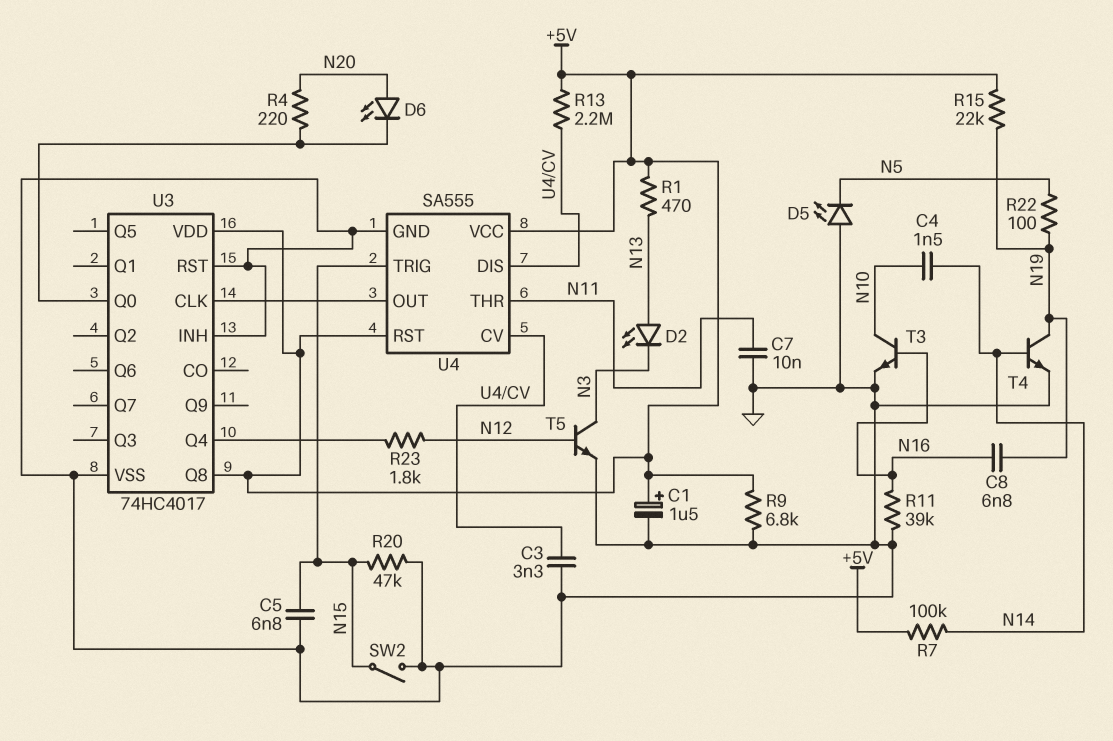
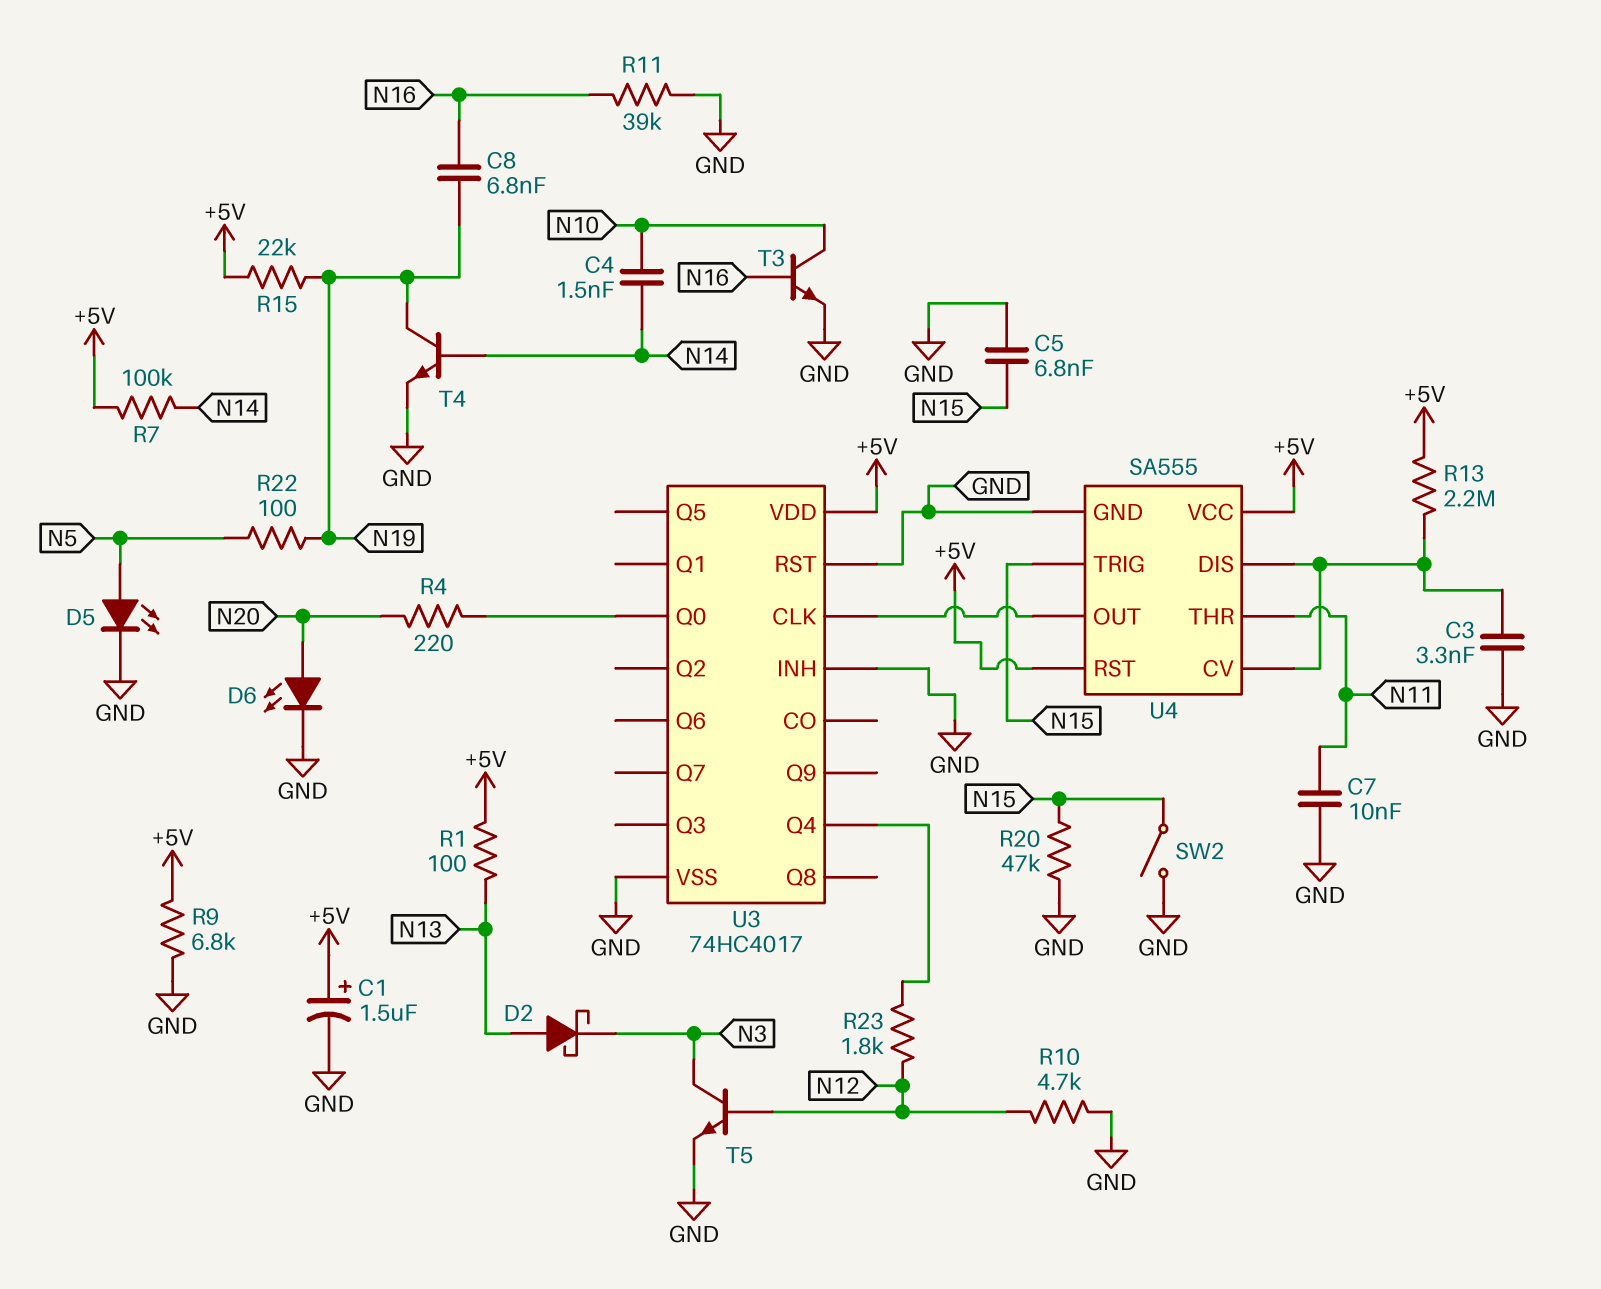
D2: LED (A N13, K N3) -> schottky (A N13, K N3)
D5: LED (A GND, K N5) -> LED (A N5, K GND)
D6: LED (A N20, K U3/Q0) -> LED (A N20, K GND)
R1: 470 (+5V, N13) -> 100 (+5V, N13)
R10: none -> 4.7k (GND, N12)
U3 pin Q8: +5V -> none

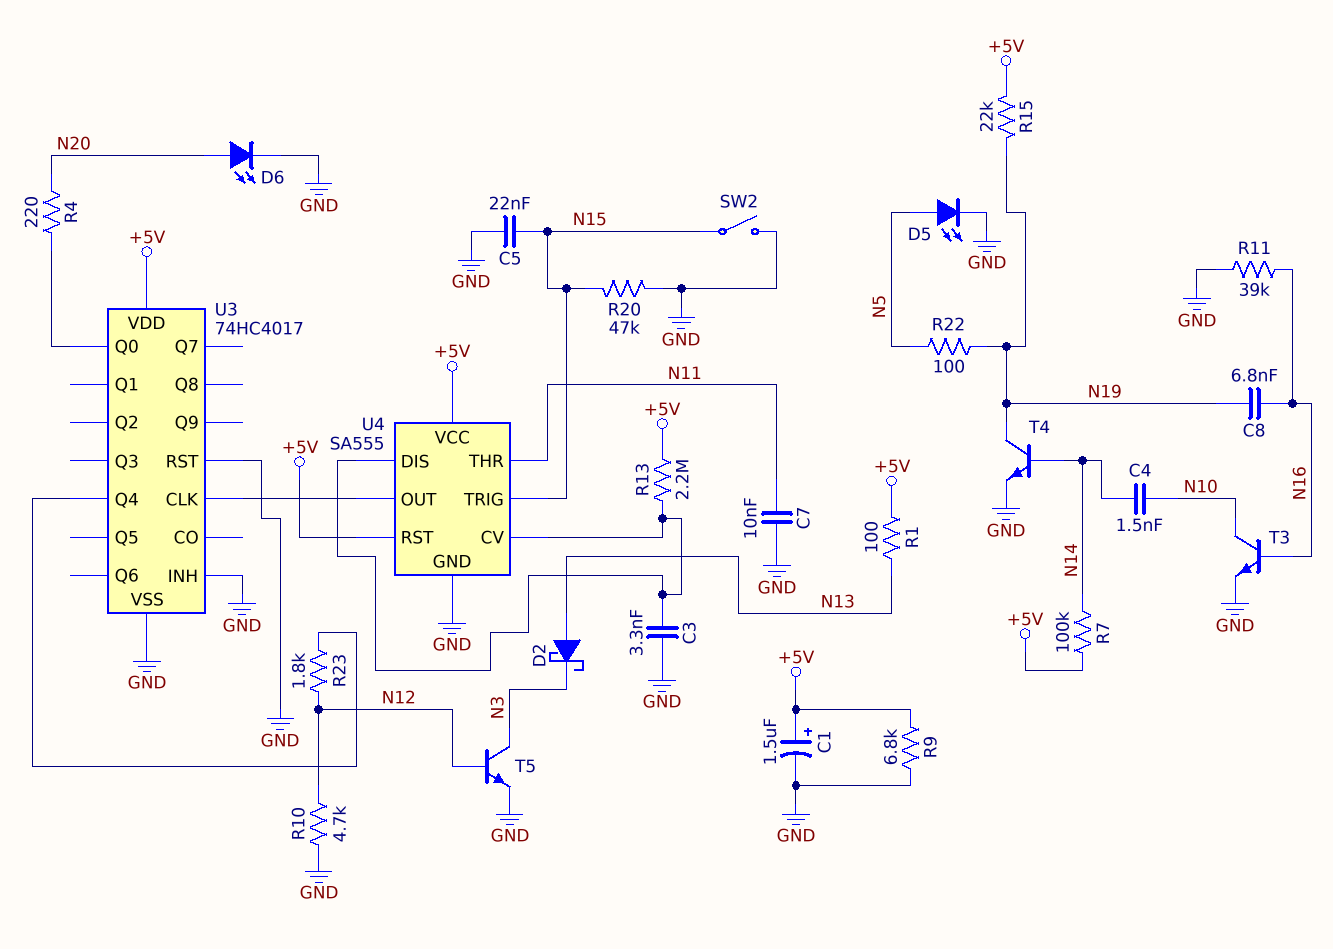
C5: 6.8nF (GND, N15) -> 22nF (GND, N15)

